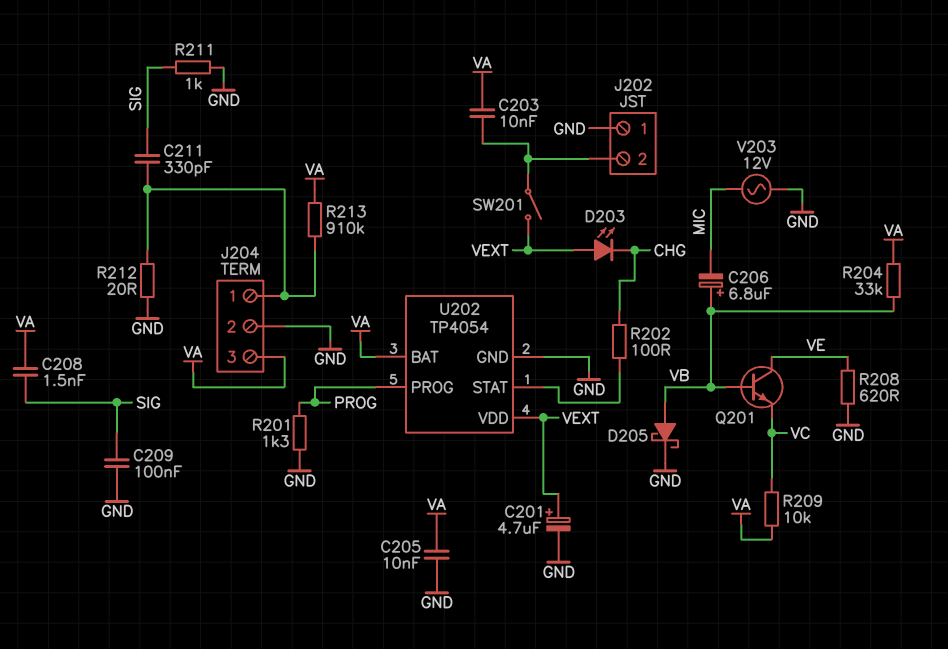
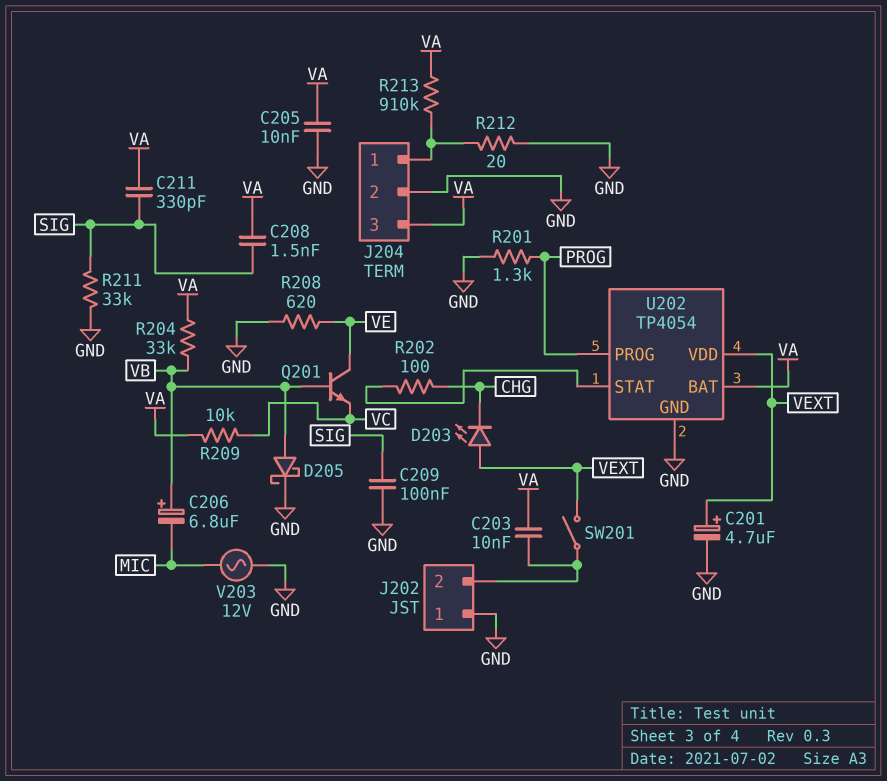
C211: 330pF (J204/1, SIG) -> 330pF (SIG, VA)
R211: 1k (GND, SIG) -> 33k (GND, SIG)

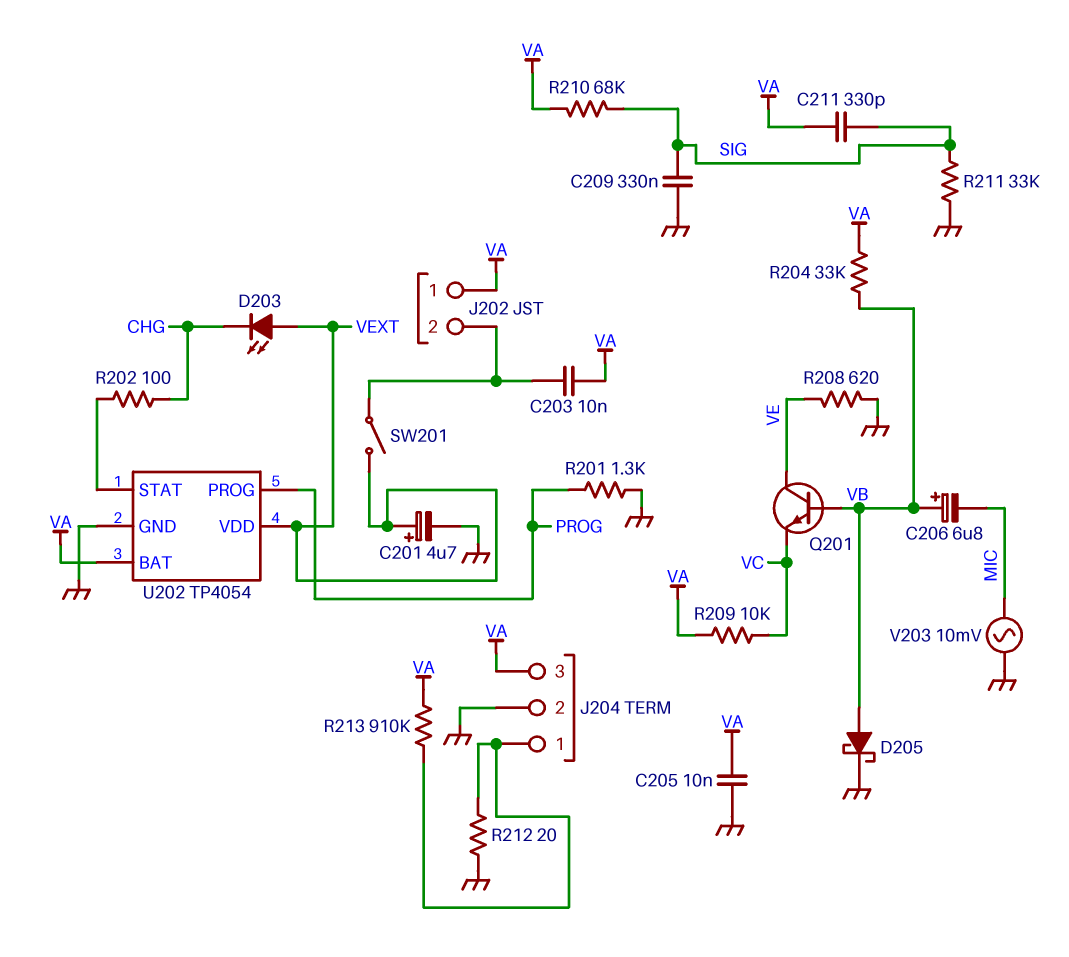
C208: 1.5nF (SIG, VA) -> none
C209: 100nF (GND, SIG) -> 330nF (GND, SIG)
J202 pin 1: GND -> VA
R210: none -> 68k (SIG, VA)
V203: AC 12V (GND, MIC) -> AC 10mV (GND, MIC)

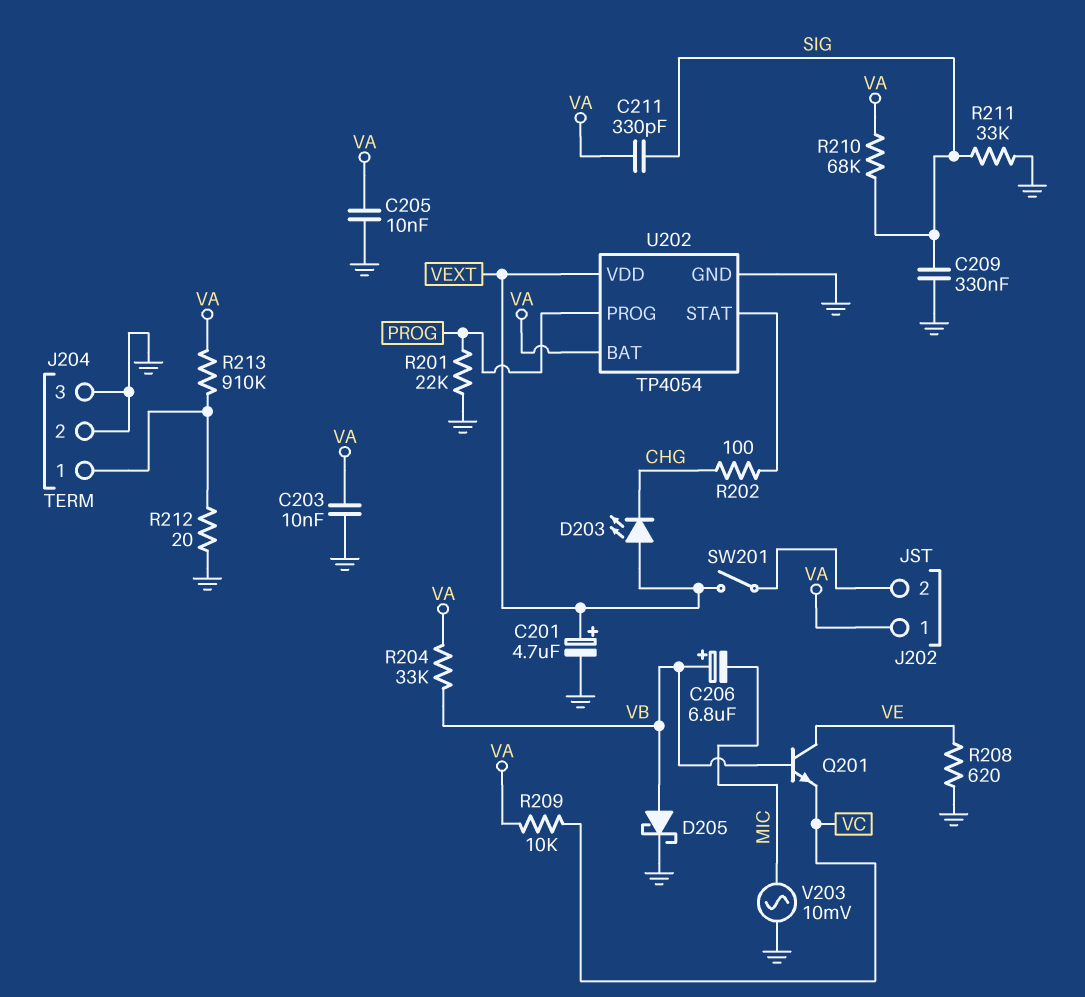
C203: 10nF (J202/2, VA) -> 10nF (GND, VA)
J204 pin 3: VA -> GND
R201: 1.3k (GND, PROG) -> 22k (GND, PROG)

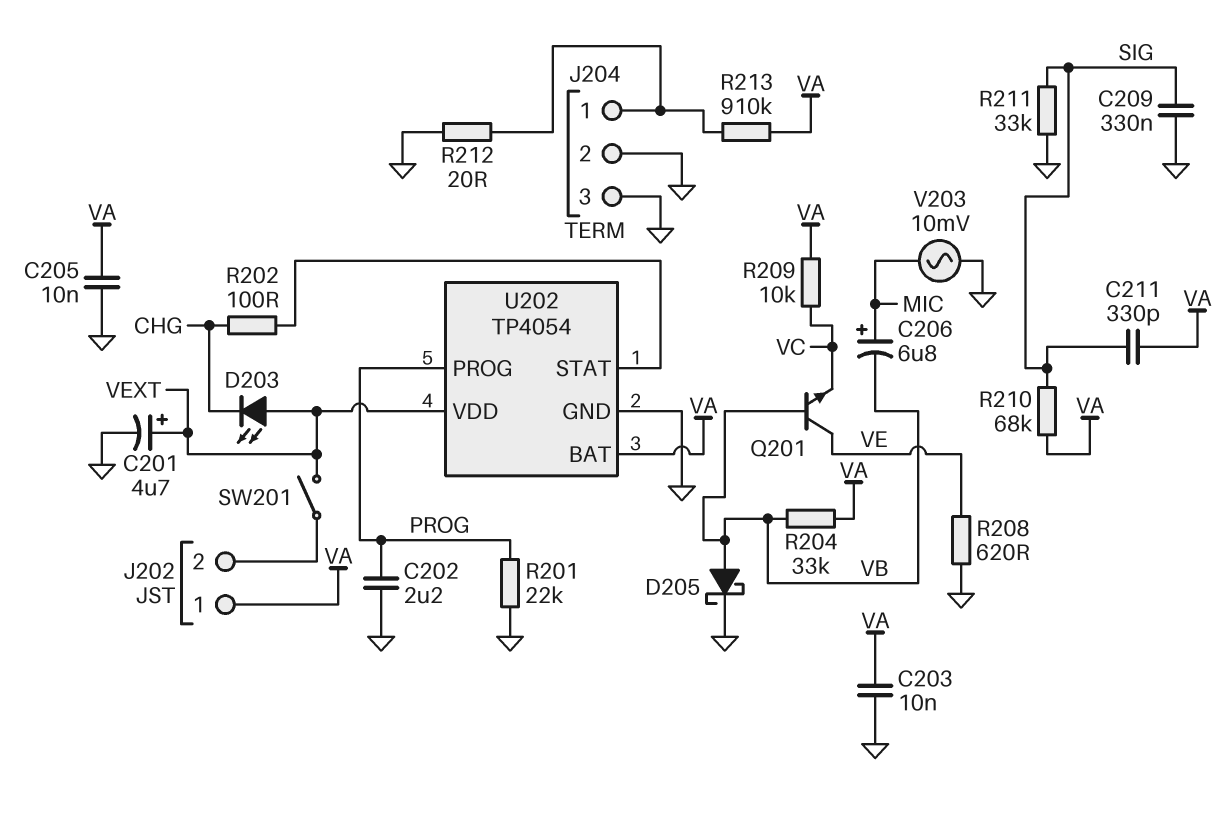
C202: none -> 2.2uF (GND, PROG)
C206: 6.8uF (plus VB, minus MIC) -> 6.8uF (plus MIC, minus VB)

